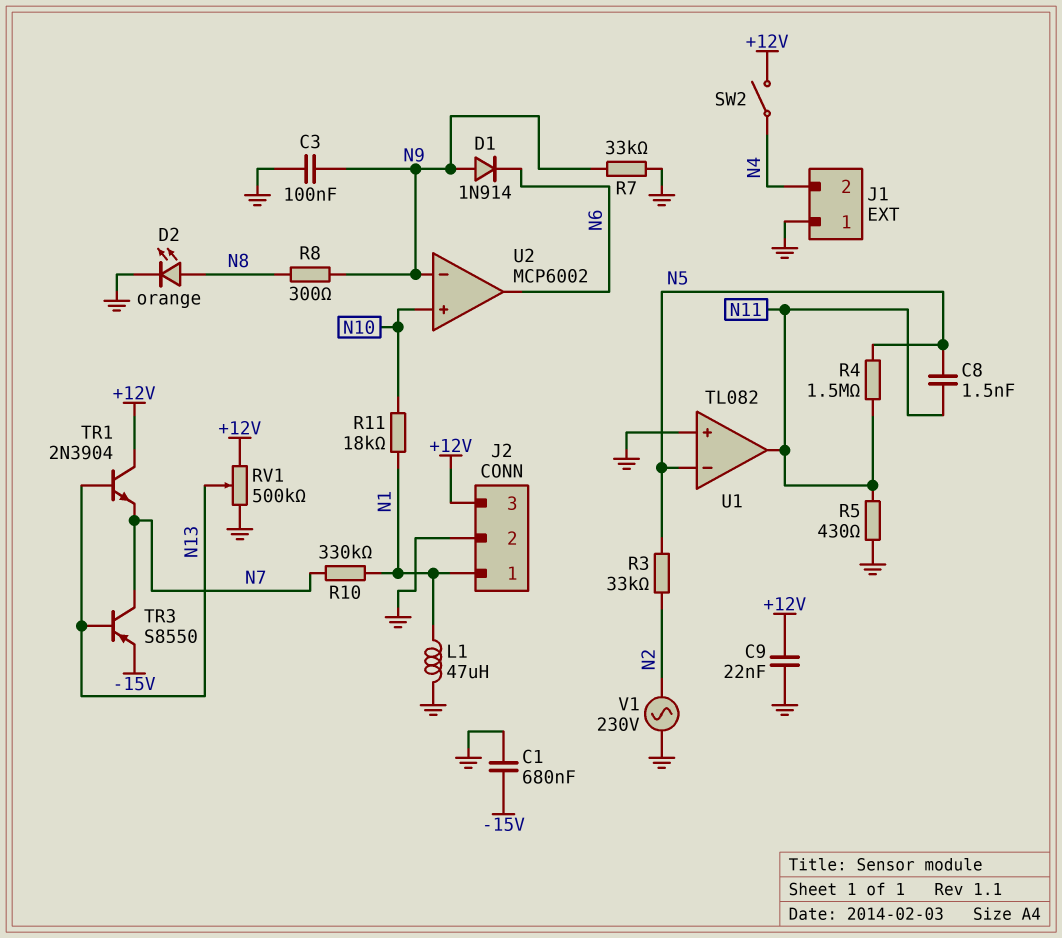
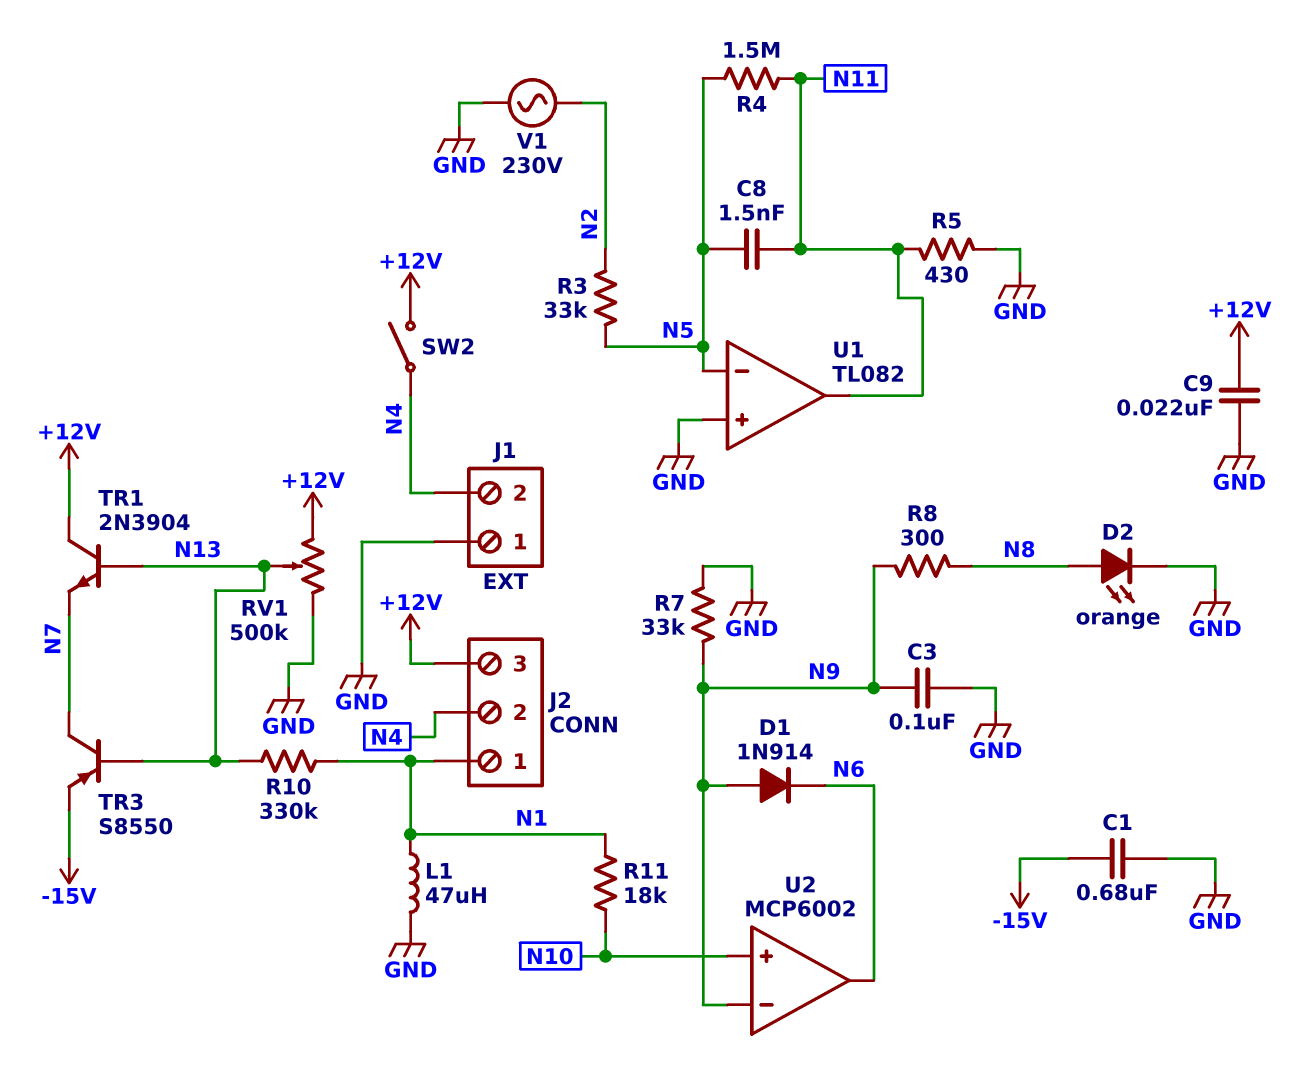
J2 pin 2: GND -> N4
R10: 330k (N1, N7) -> 330k (N1, N13)

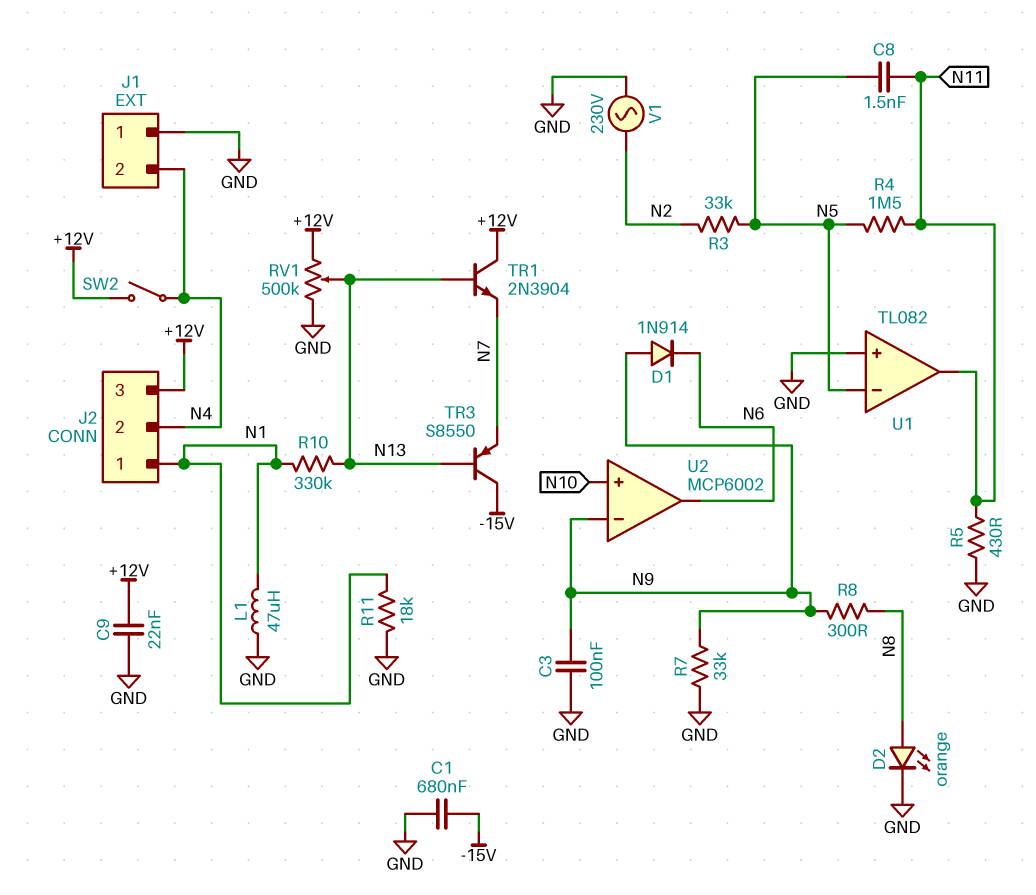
R11: 18k (N1, N10) -> 18k (GND, N1)
TR3: PNP S8550 (B N13, C N7, E -15V) -> PNP S8550 (B N13, C -15V, E N7)

